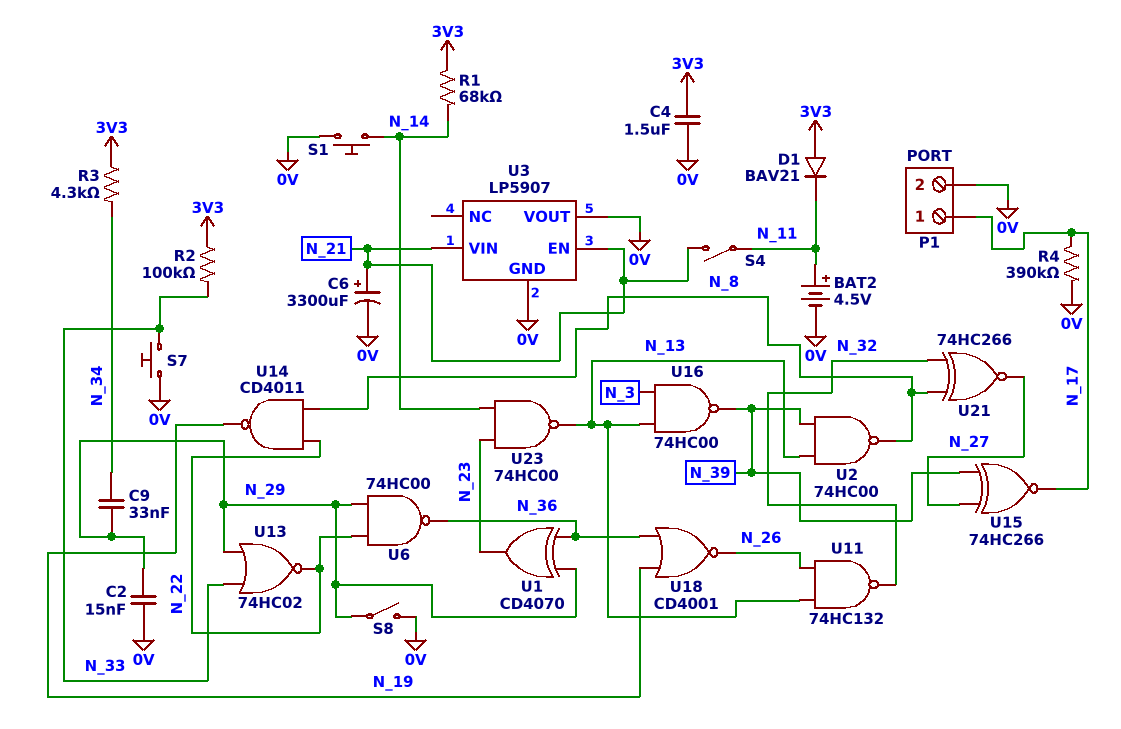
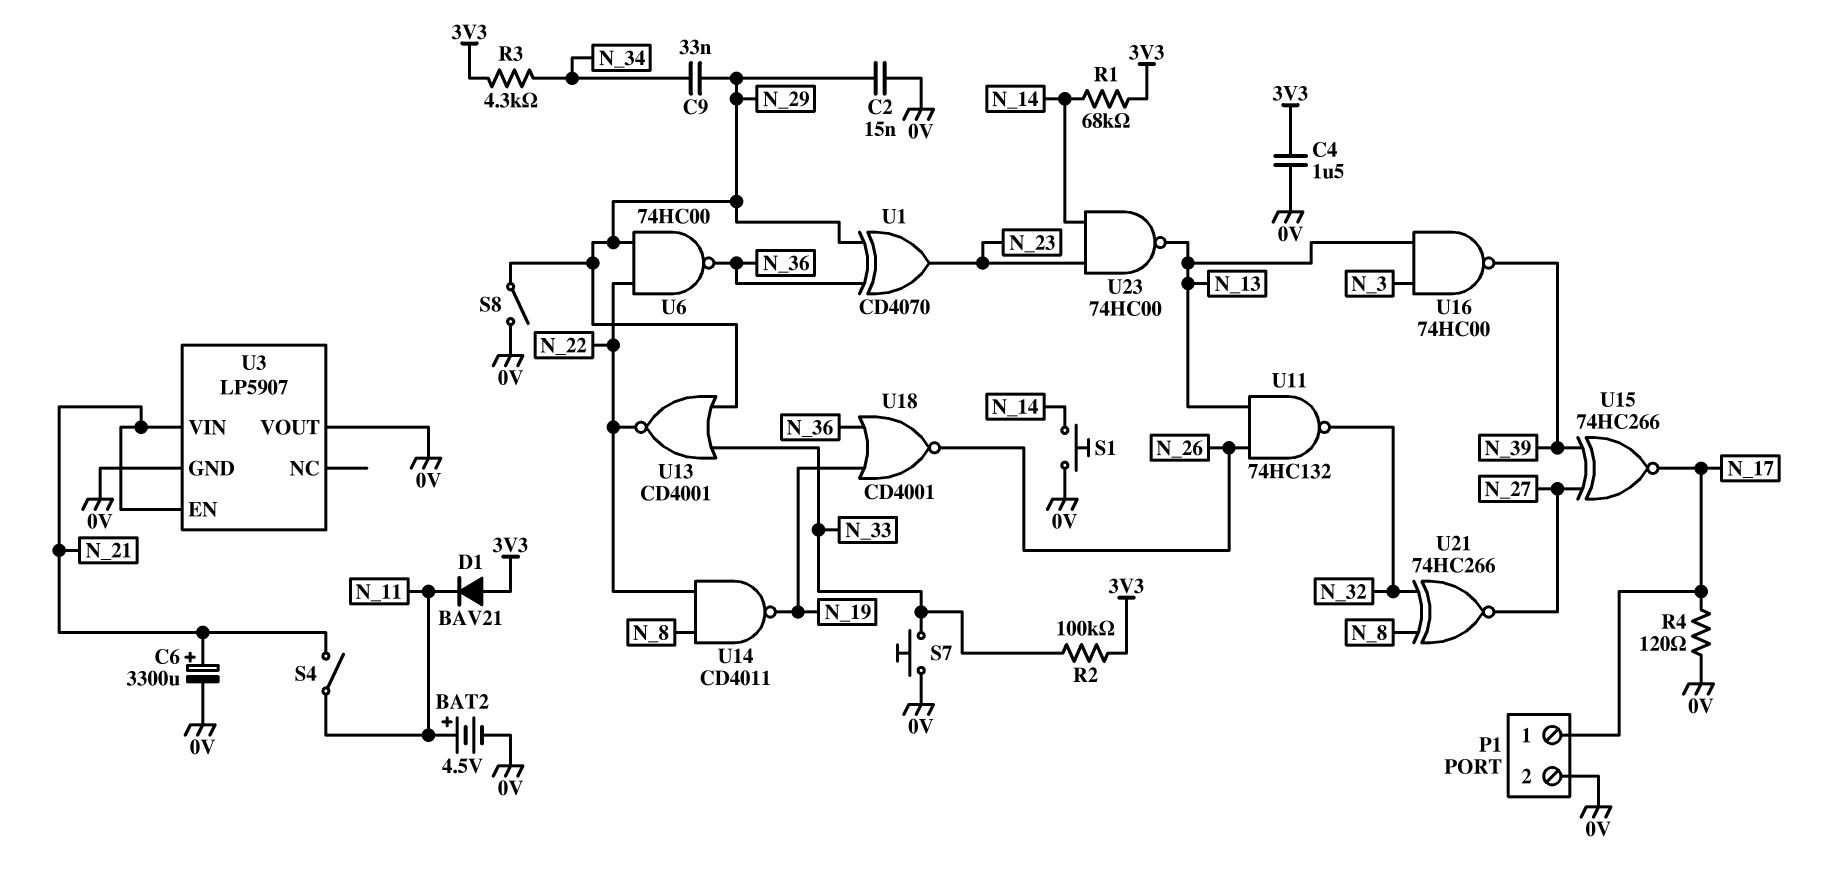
R4: 390k (0V, N_17) -> 120 (0V, N_17)
U2: NAND 74HC00 (in N_13, in N_39, out N_8) -> none
U13: NOR 74HC02 (in N_29, in N_33, out N_22) -> NOR CD4001 (in N_29, in N_33, out N_22)

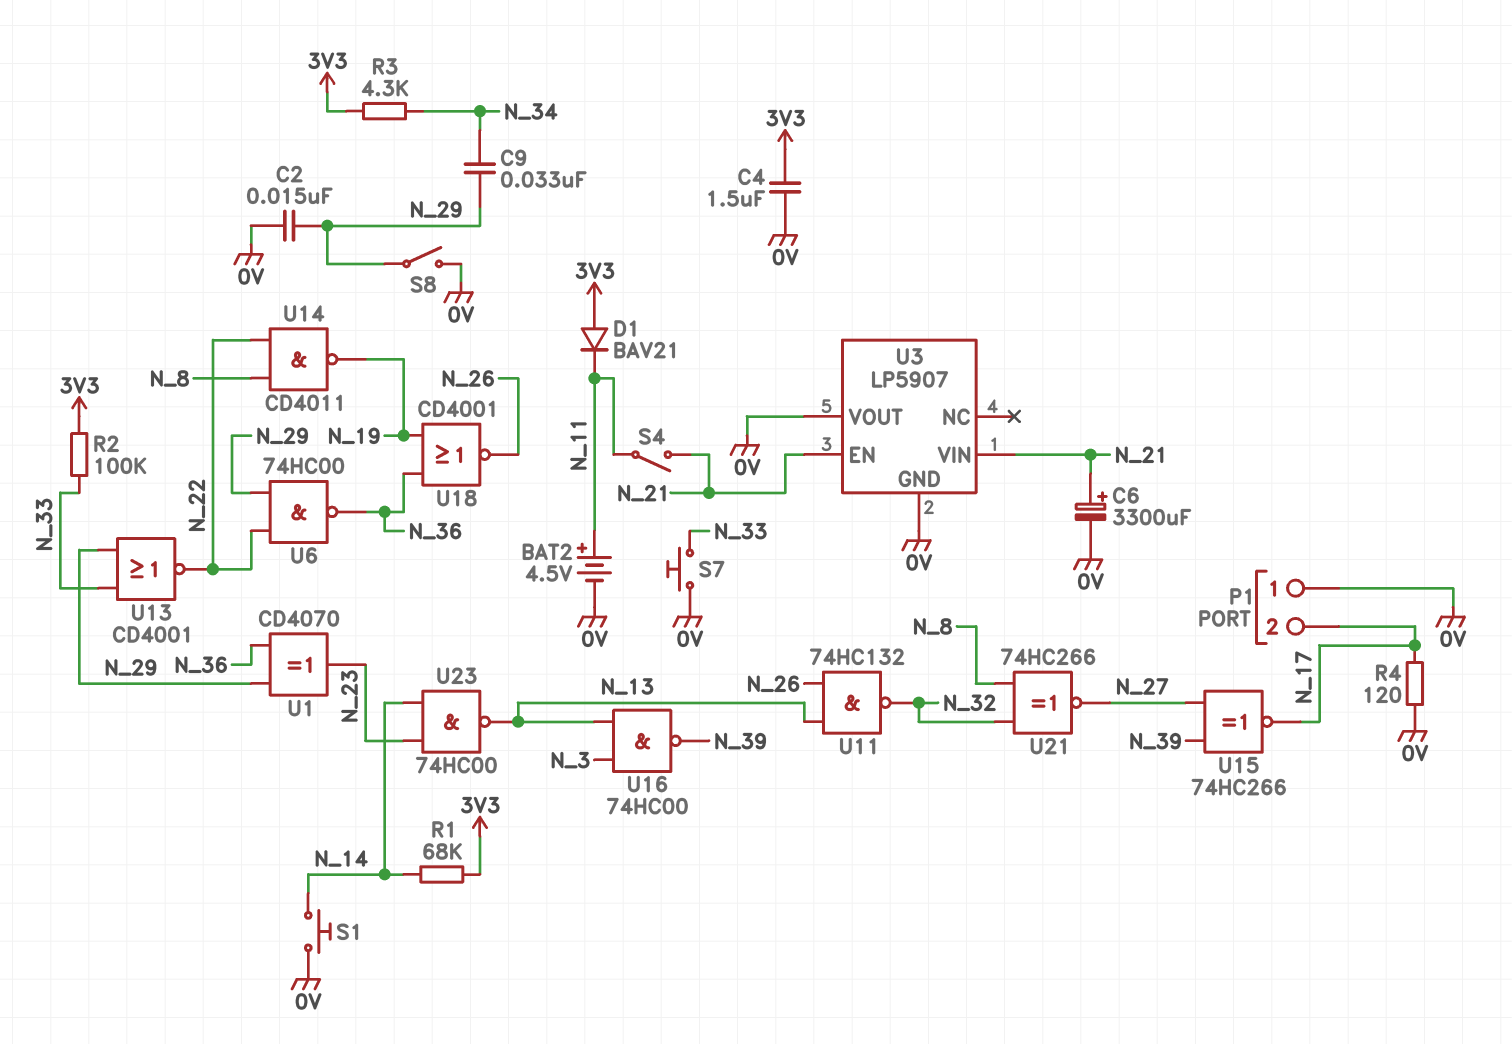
P1 pin 1: N_17 -> 0V
P1 pin 2: 0V -> N_17

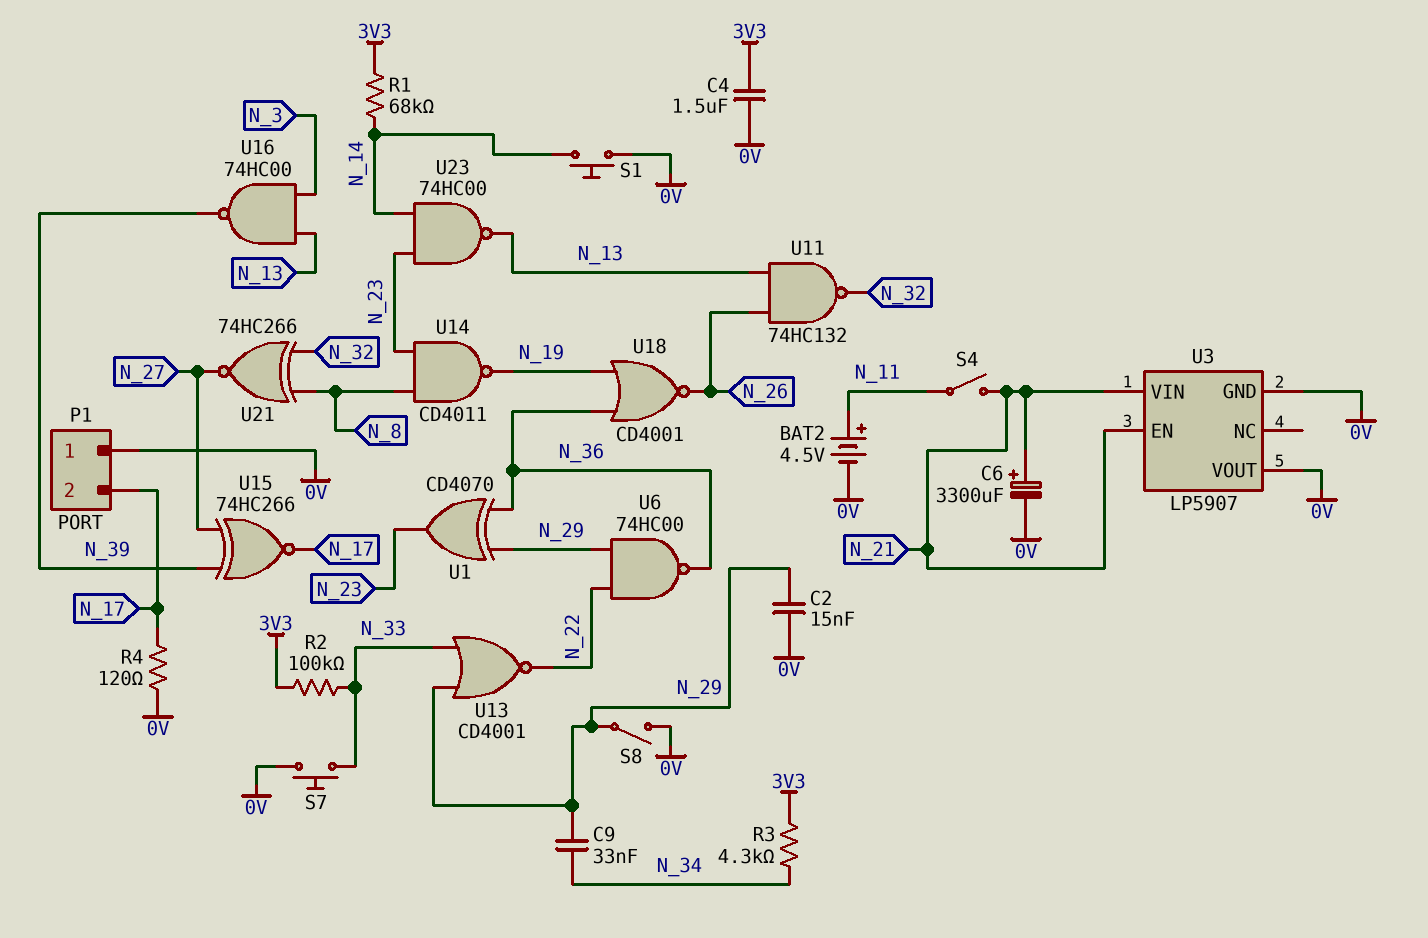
D1: diode BAV21 (A 3V3, K N_11) -> none
U14: NAND CD4011 (in N_8, in N_22, out N_19) -> NAND CD4011 (in N_8, in N_23, out N_19)

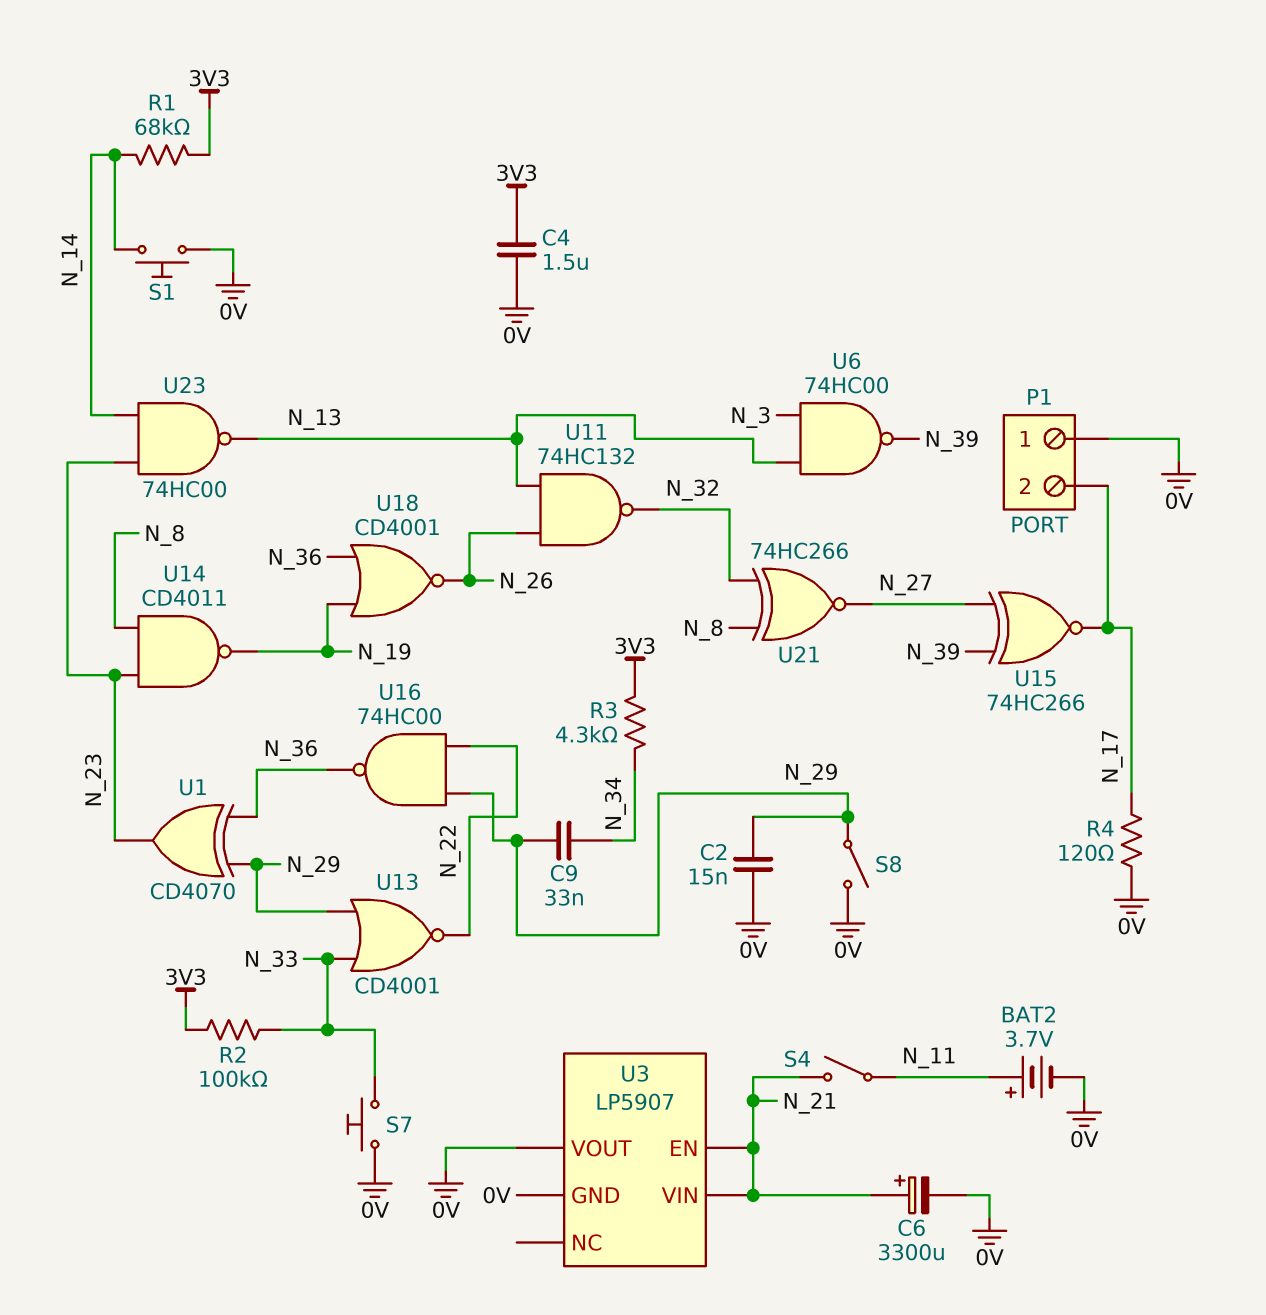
BAT2: 4.5V (plus N_11, minus 0V) -> 3.7V (plus N_11, minus 0V)
U6: NAND 74HC00 (in N_22, in N_29, out N_36) -> NAND 74HC00 (in N_3, in N_13, out N_39)
U16: NAND 74HC00 (in N_3, in N_13, out N_39) -> NAND 74HC00 (in N_22, in N_29, out N_36)

